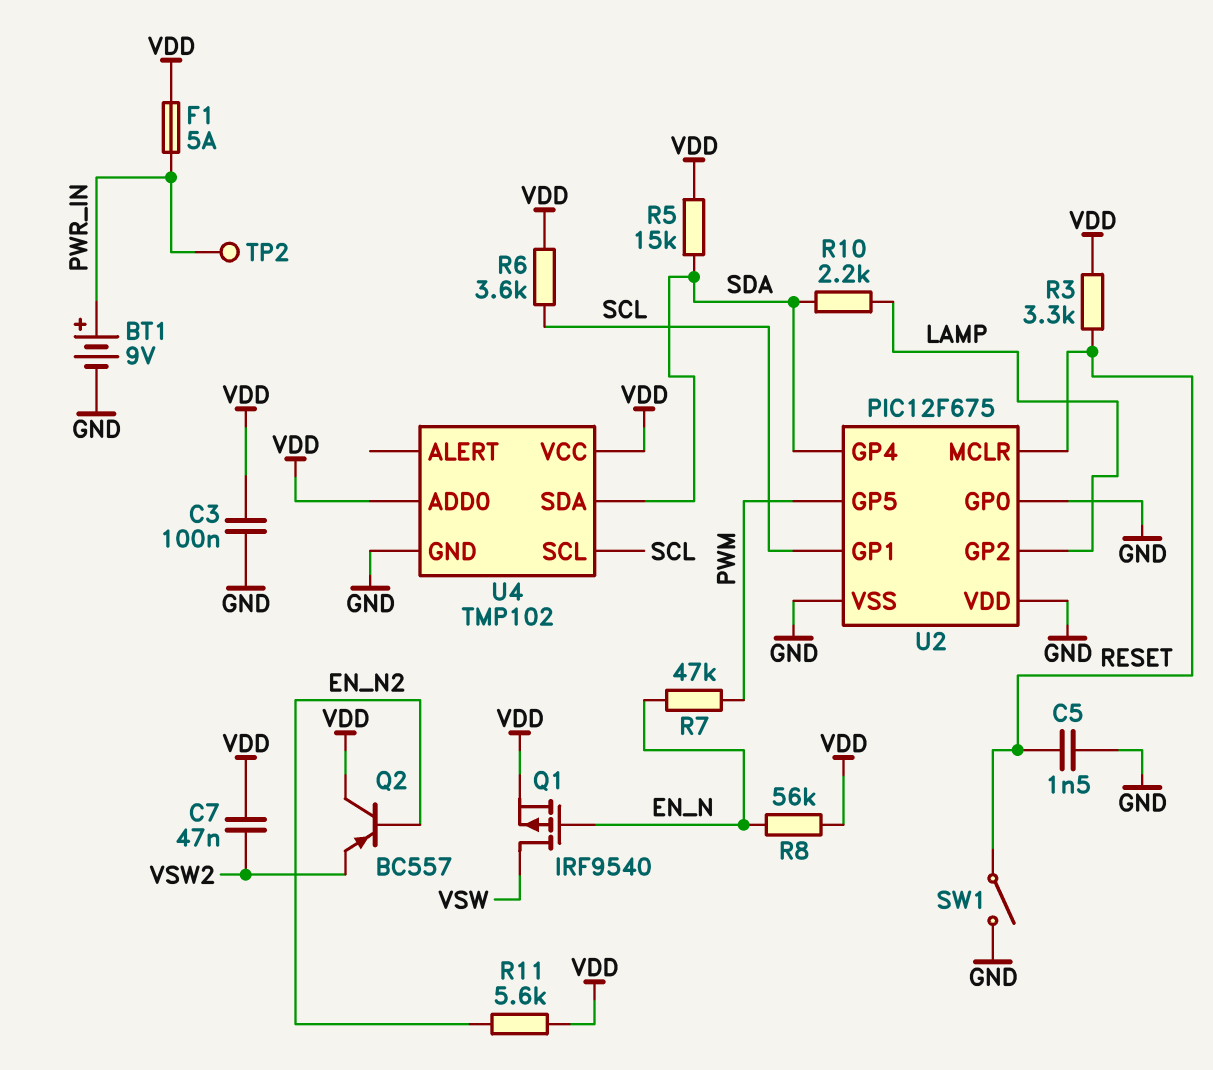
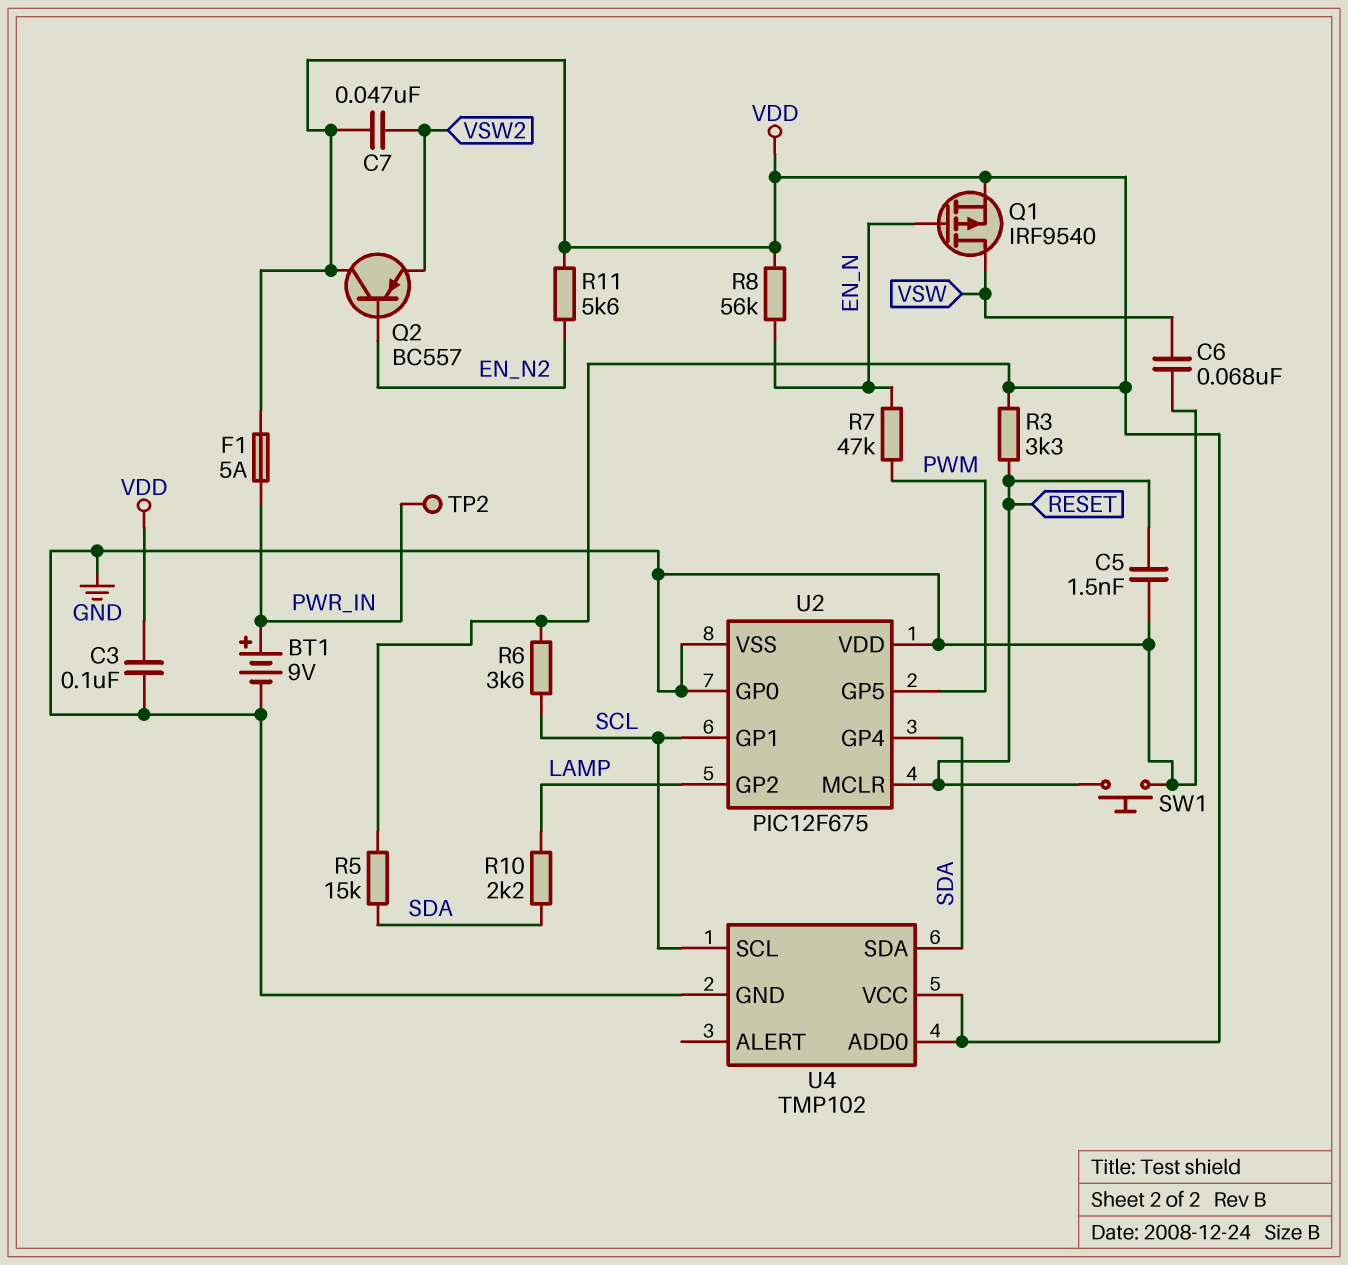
C6: none -> 68nF (GND, VSW)
SW1: switch (GND, RESET) -> button (GND, RESET)

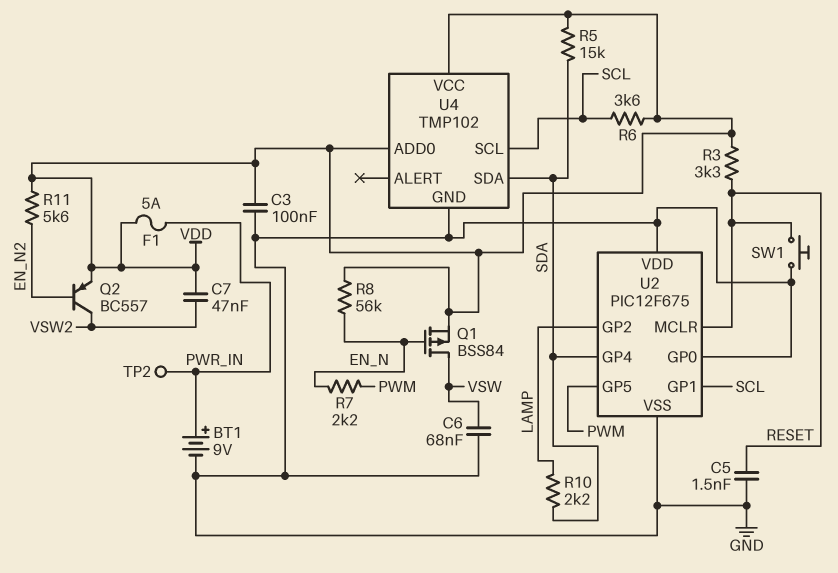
Q1: PMOS IRF9540 (G EN_N, D VSW, S VDD) -> PMOS BSS84 (G EN_N, D VSW, S VDD)
Q2: PNP BC557 (B EN_N2, C VDD, E VSW2) -> PNP BC557 (B EN_N2, C VSW2, E VDD)
R7: 47k (EN_N, PWM) -> 2.2k (EN_N, PWM)

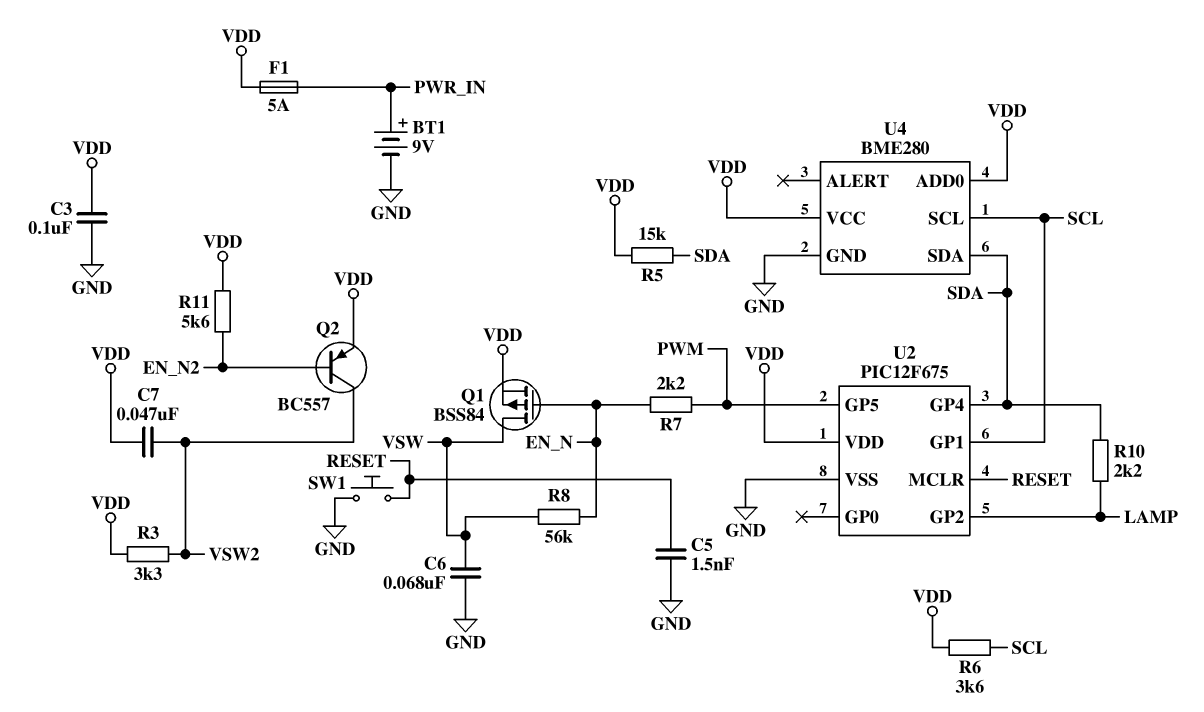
R3: 3.3k (RESET, VDD) -> 3.3k (VDD, VSW2)
R8: 56k (EN_N, VDD) -> 56k (EN_N, VSW)
TP2: test point (PWR_IN) -> none
U2 pin GP0: GND -> none
U2 pin VDD: GND -> VDD
U4: TMP102 -> BME280

